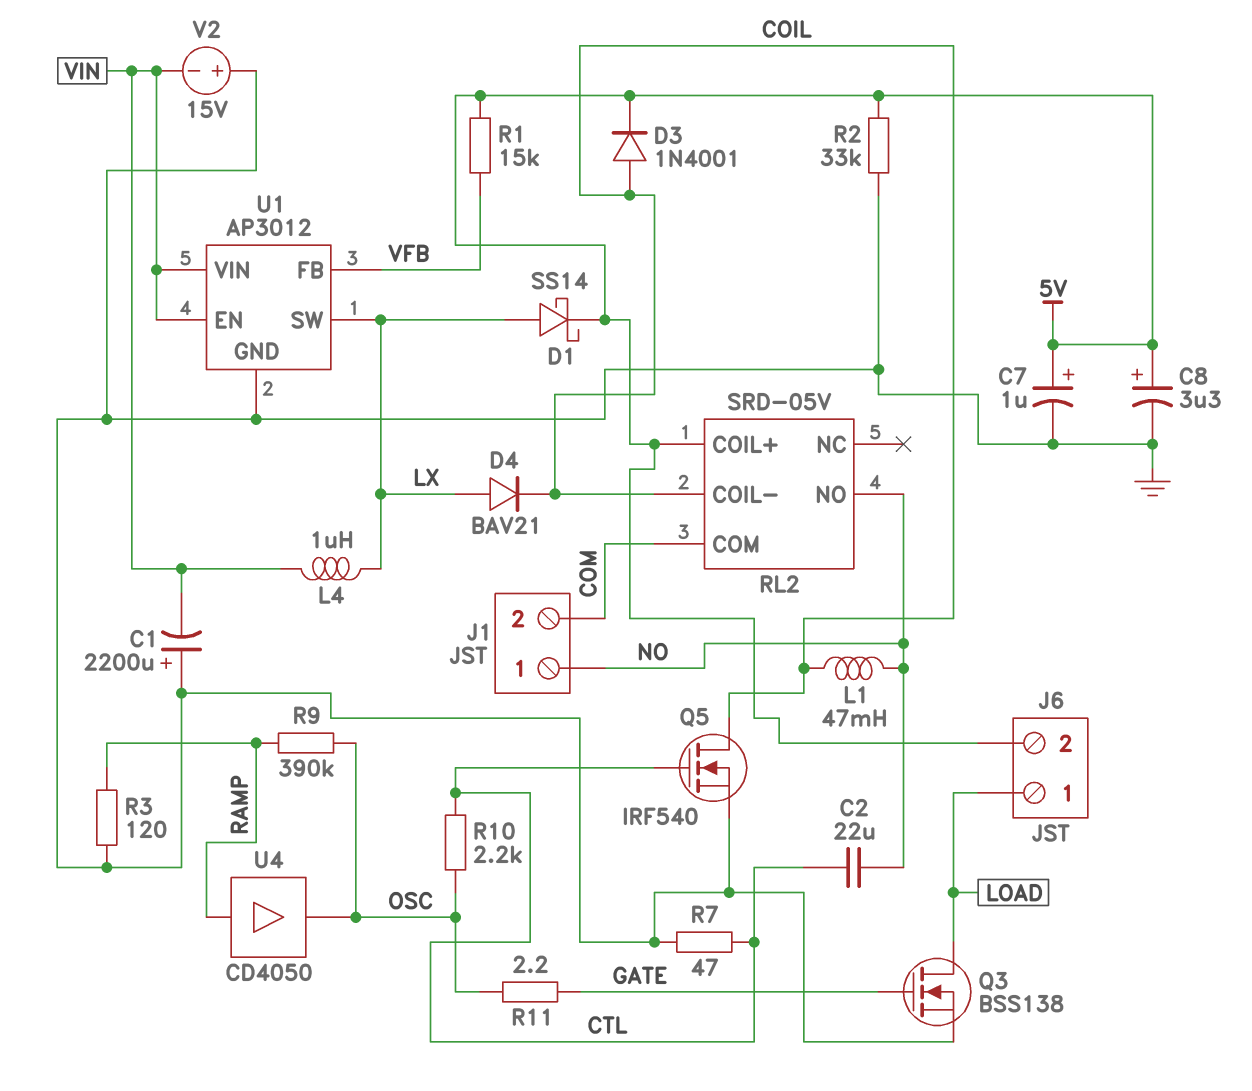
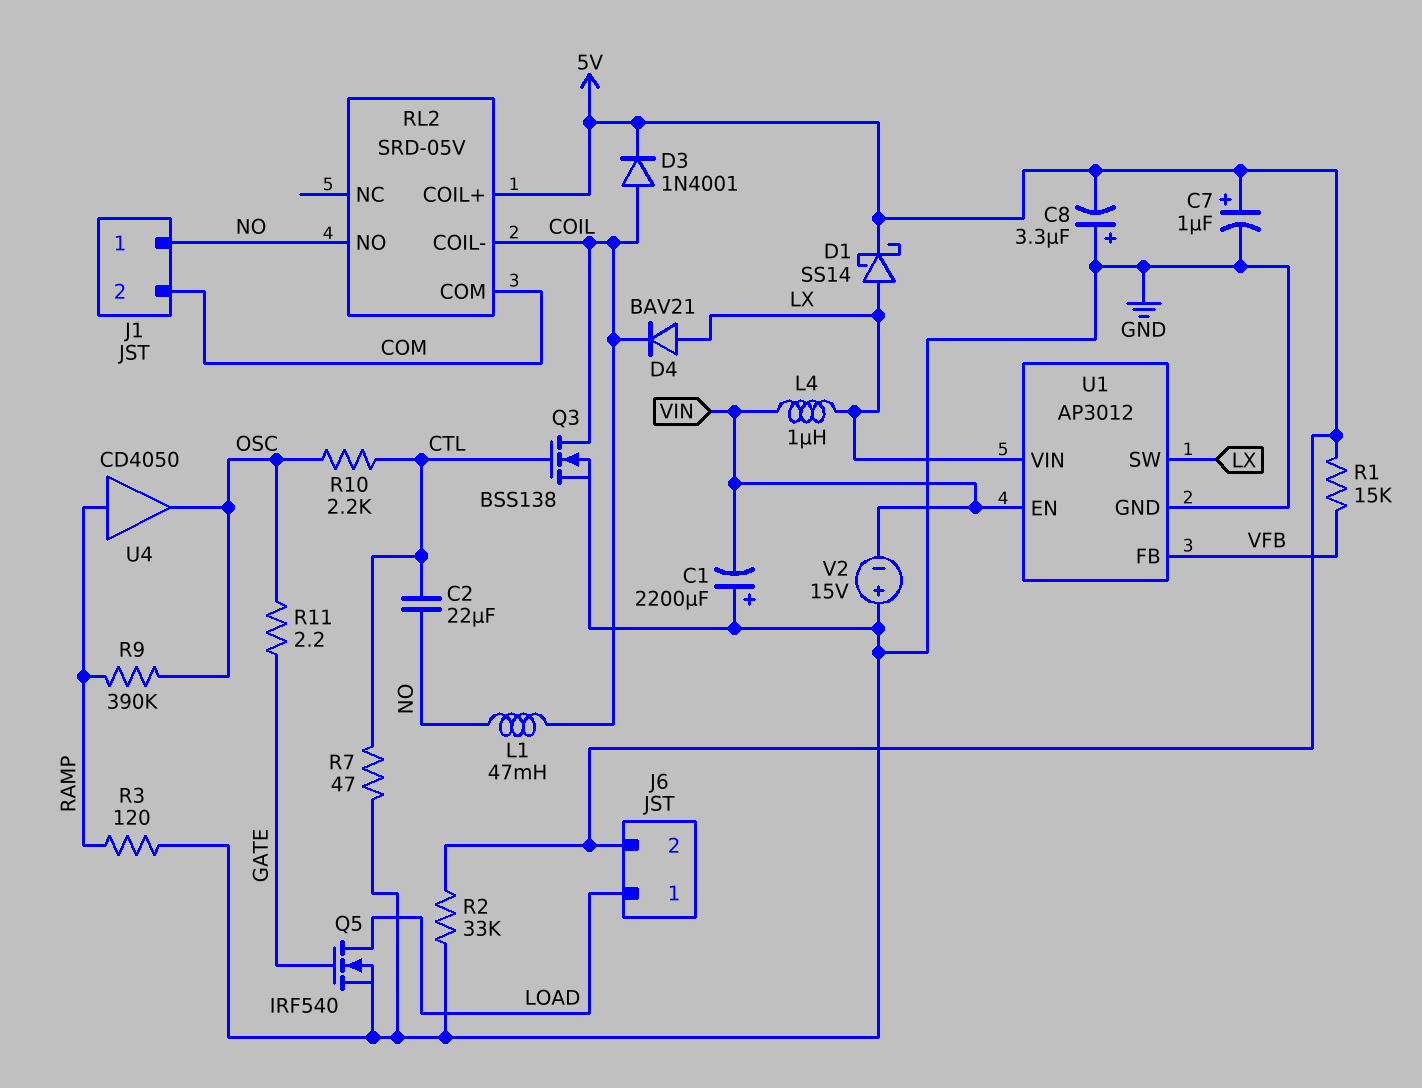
C8: 3.3uF (plus 5V, minus GND) -> 3.3uF (plus GND, minus 5V)
Q3: NMOS BSS138 (G GATE, D LOAD, S GND) -> NMOS BSS138 (G CTL, D COIL, S GND)
Q5: NMOS IRF540 (G CTL, D COIL, S GND) -> NMOS IRF540 (G GATE, D LOAD, S GND)
U1 pin VIN: VIN -> LX

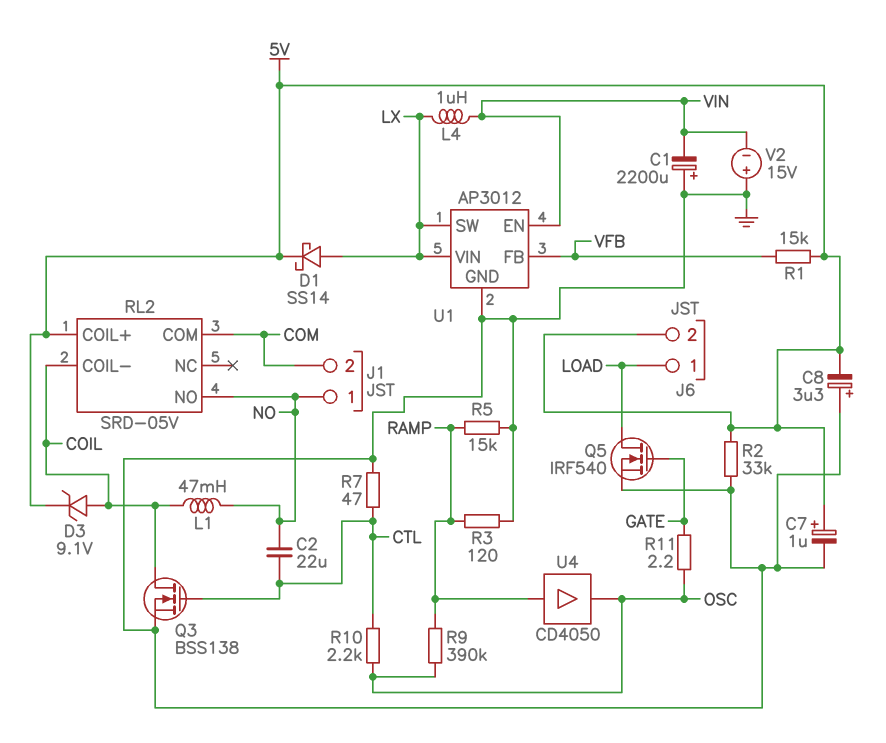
D3: diode 1N4001 (A COIL, K 5V) -> zener 9.1V (A COIL, K 5V)
D4: diode BAV21 (A LX, K COIL) -> none
R5: none -> 15k (GND, RAMP)

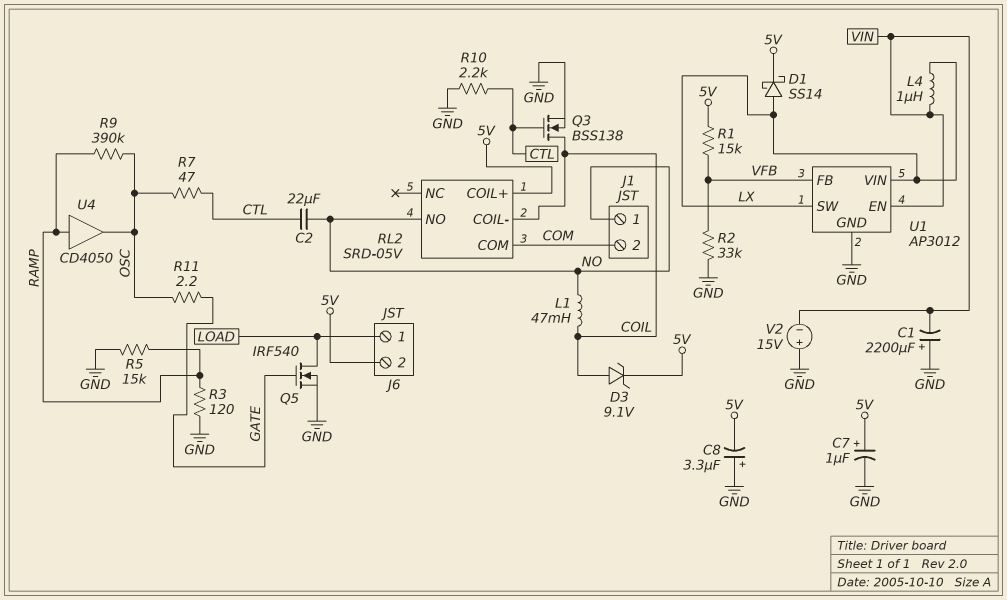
R2: 33k (5V, GND) -> 33k (GND, VFB)
R7: 47 (CTL, GND) -> 47 (CTL, OSC)
R10: 2.2k (CTL, OSC) -> 2.2k (CTL, GND)

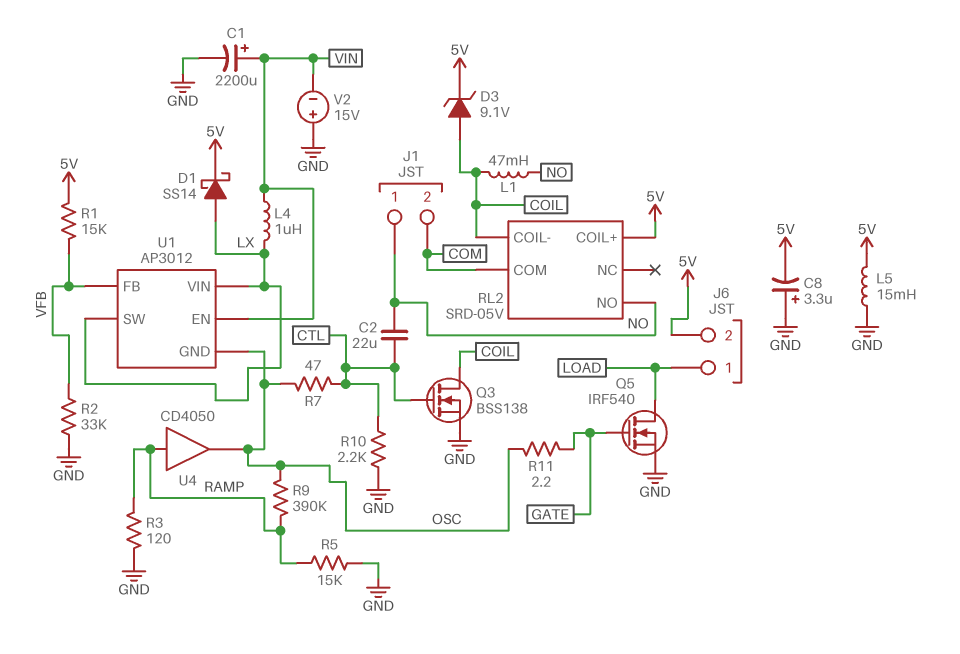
C1: 2200uF (plus GND, minus VIN) -> 2200uF (plus VIN, minus GND)
C7: 1uF (plus 5V, minus GND) -> none
L5: none -> 15mH (5V, GND)
U1 pin GND: GND -> OSC

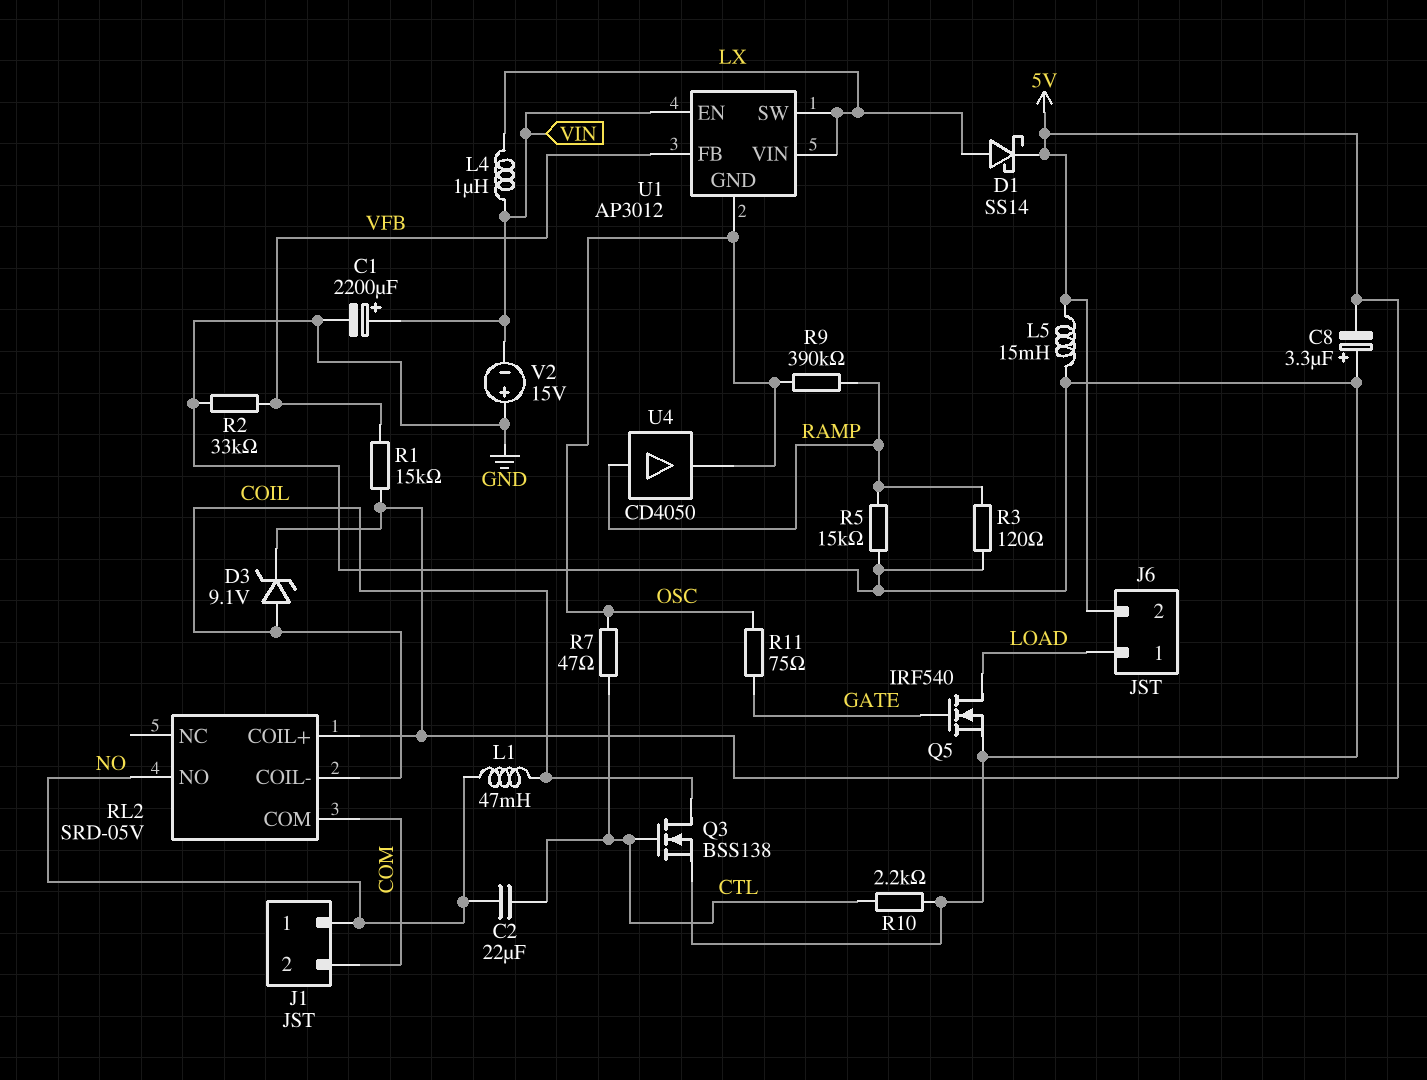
R11: 2.2 (GATE, OSC) -> 75 (GATE, OSC)

